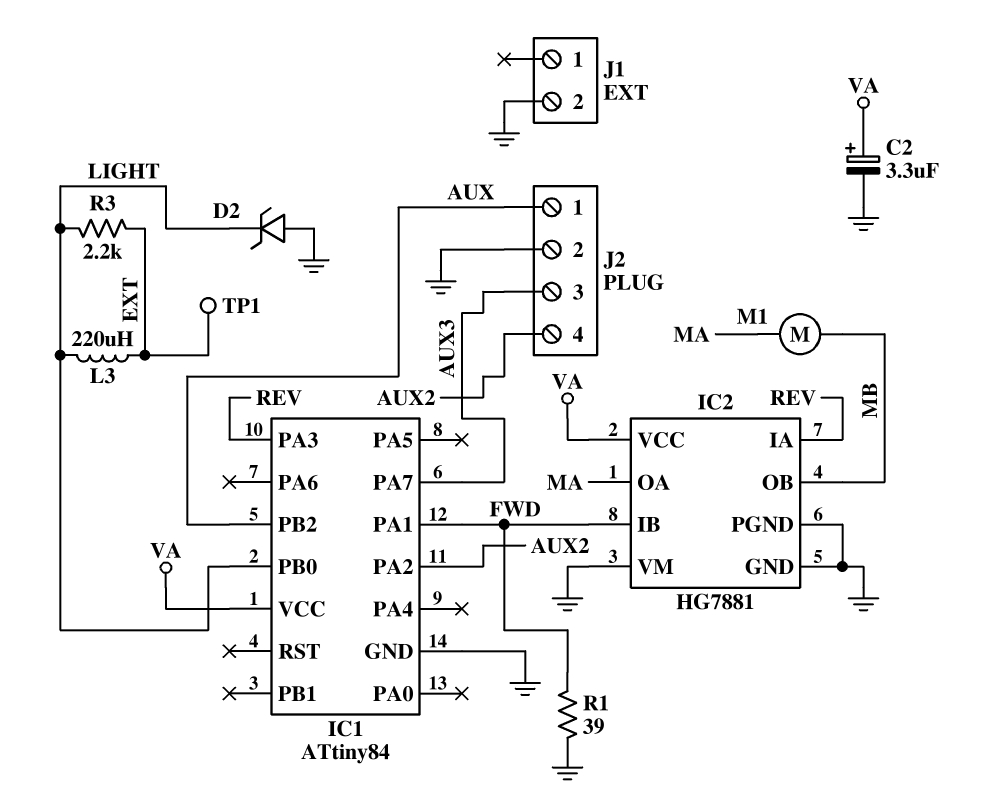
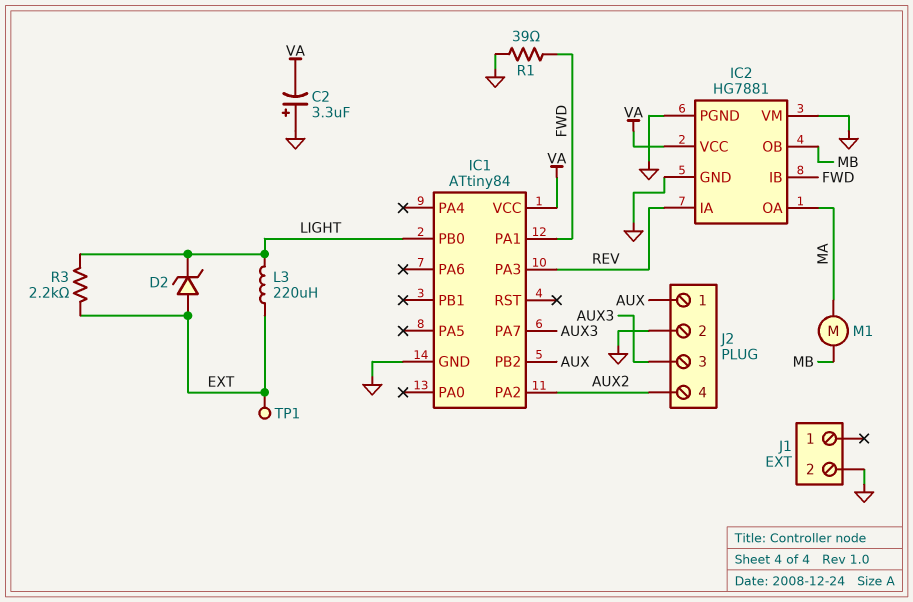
C2: 3.3uF (plus VA, minus GND) -> 3.3uF (plus GND, minus VA)
D2: zener (A GND, K LIGHT) -> zener (A EXT, K LIGHT)

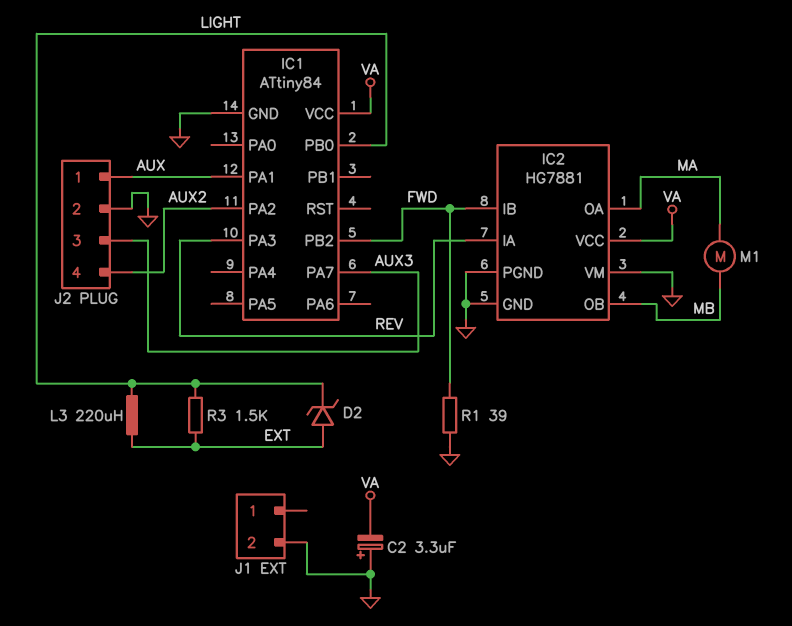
IC1 pin PA1: FWD -> AUX
IC1 pin PB2: AUX -> FWD
R3: 2.2k (EXT, LIGHT) -> 1.5k (EXT, LIGHT)
TP1: test point (EXT) -> none

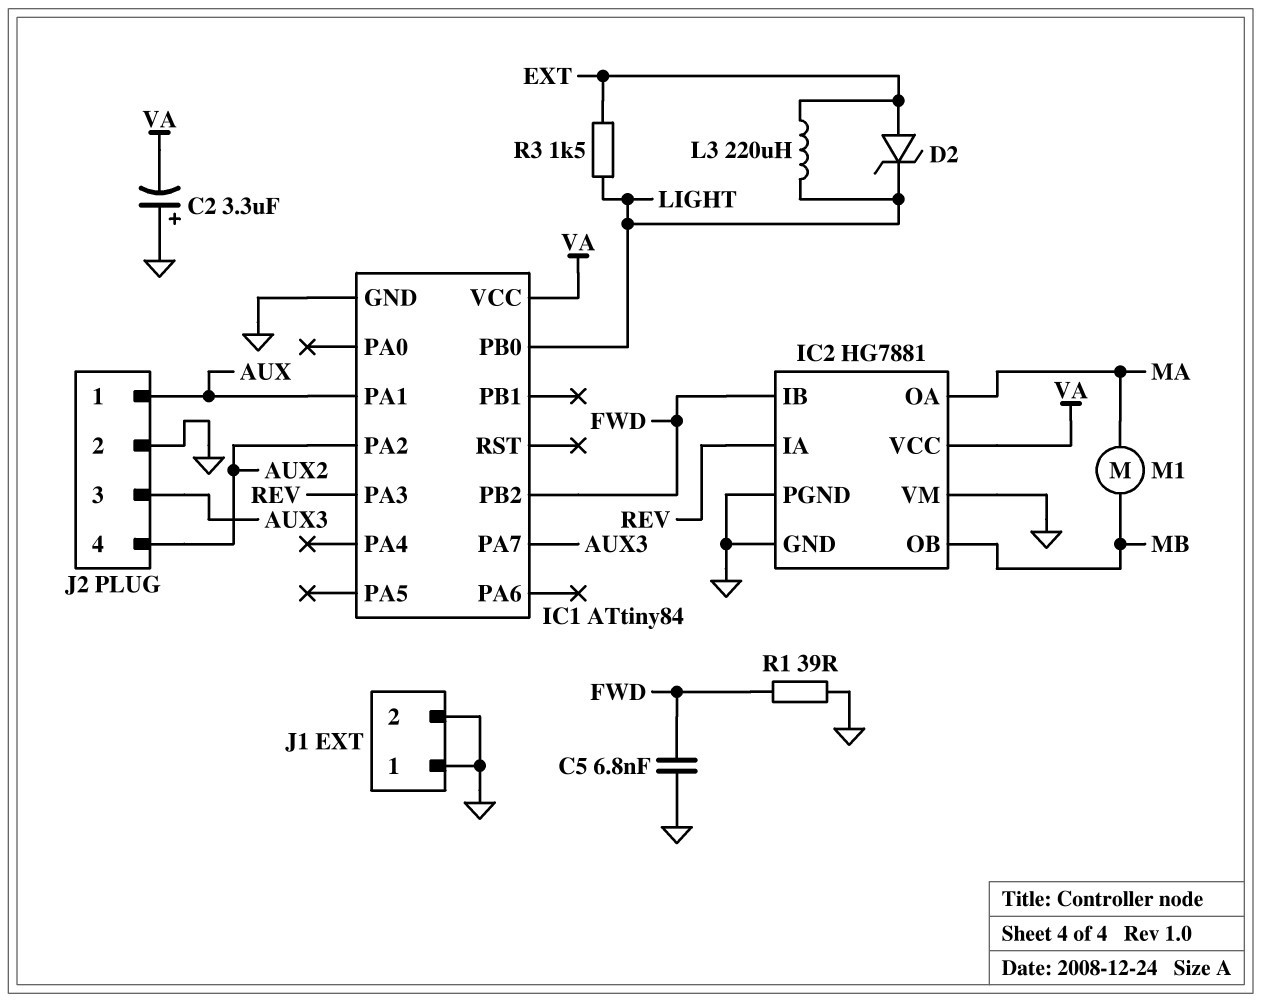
C5: none -> 6.8nF (FWD, GND)
J1 pin 1: none -> GND

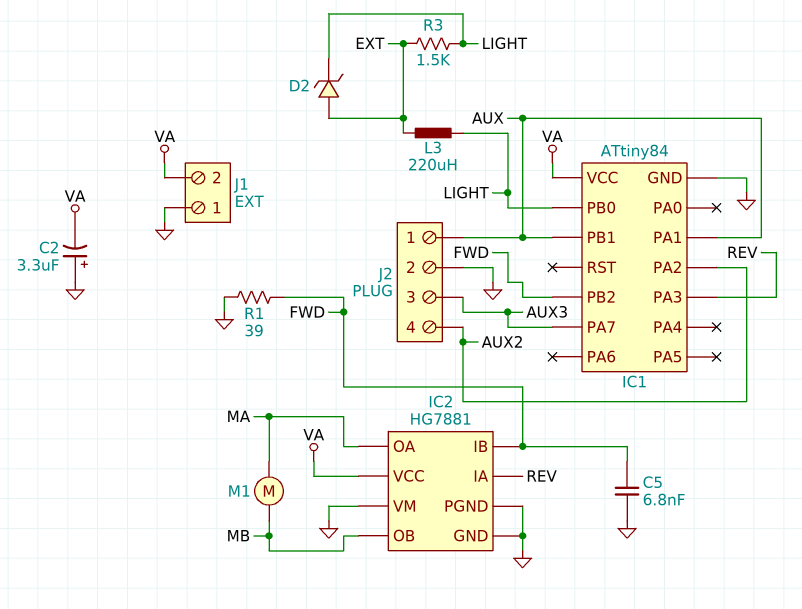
IC1 pin PB1: none -> AUX
J1 pin 2: GND -> VA

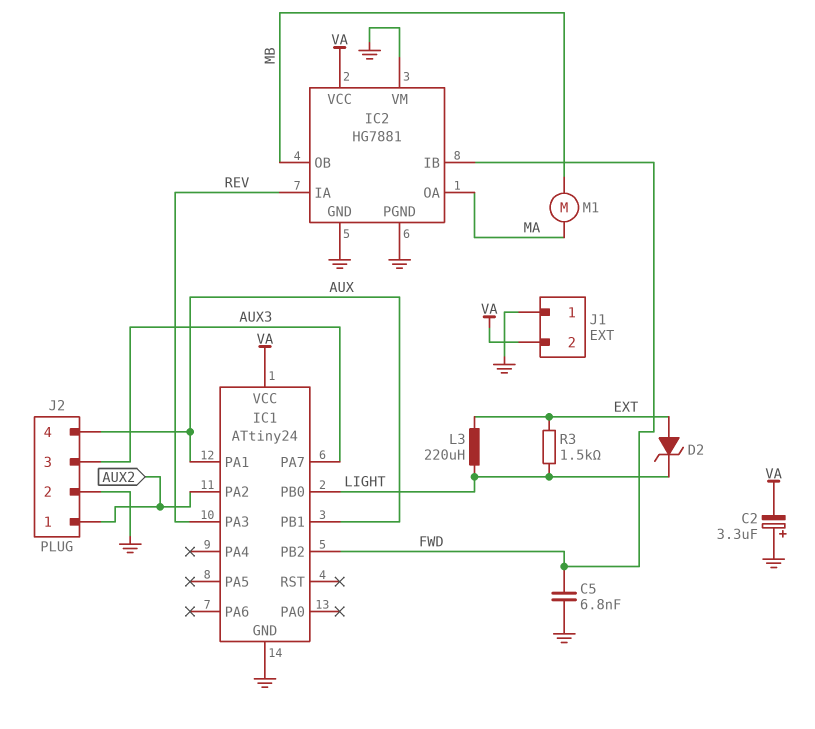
IC1: ATtiny84 -> ATtiny24
J2 pin 1: AUX -> AUX2
J2 pin 4: AUX2 -> AUX
R1: 39 (FWD, GND) -> none

